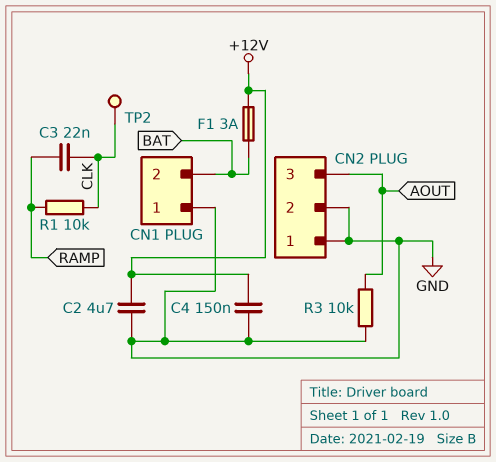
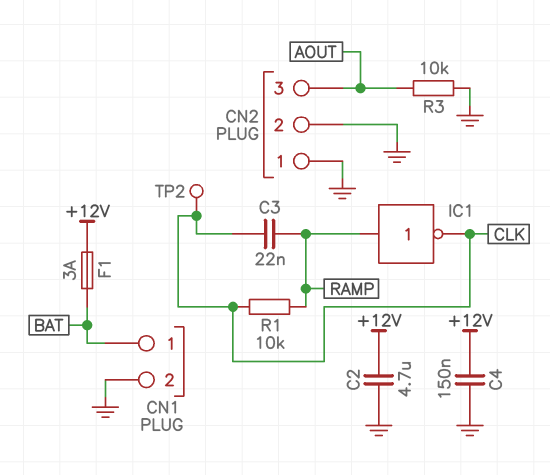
CN1 pin 1: GND -> BAT
CN1 pin 2: BAT -> GND
IC1: none -> NOT (in RAMP, out CLK)

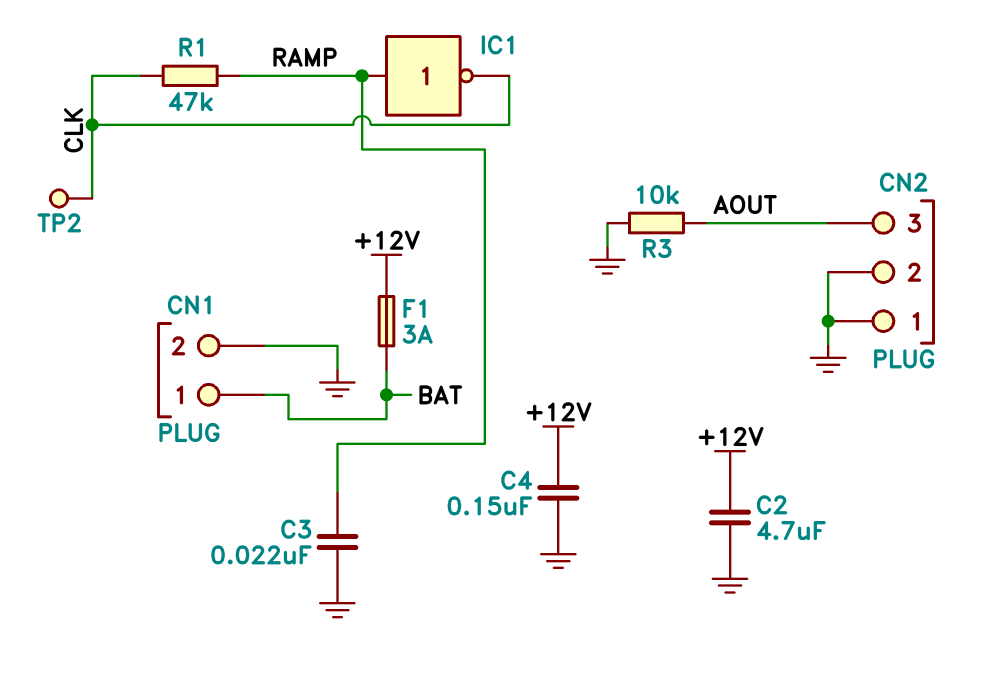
C3: 22nF (CLK, RAMP) -> 22nF (GND, RAMP)
R1: 10k (CLK, RAMP) -> 47k (CLK, RAMP)

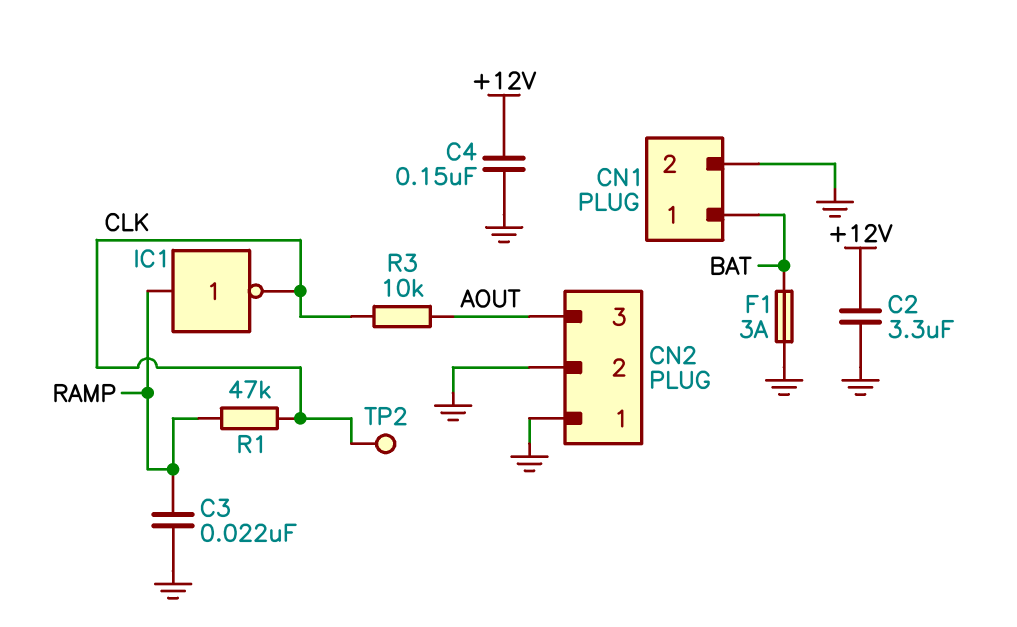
C2: 4.7uF (+12V, GND) -> 3.3uF (+12V, GND)
F1: 3A (+12V, BAT) -> 3A (BAT, GND)
R3: 10k (AOUT, GND) -> 10k (AOUT, CLK)

